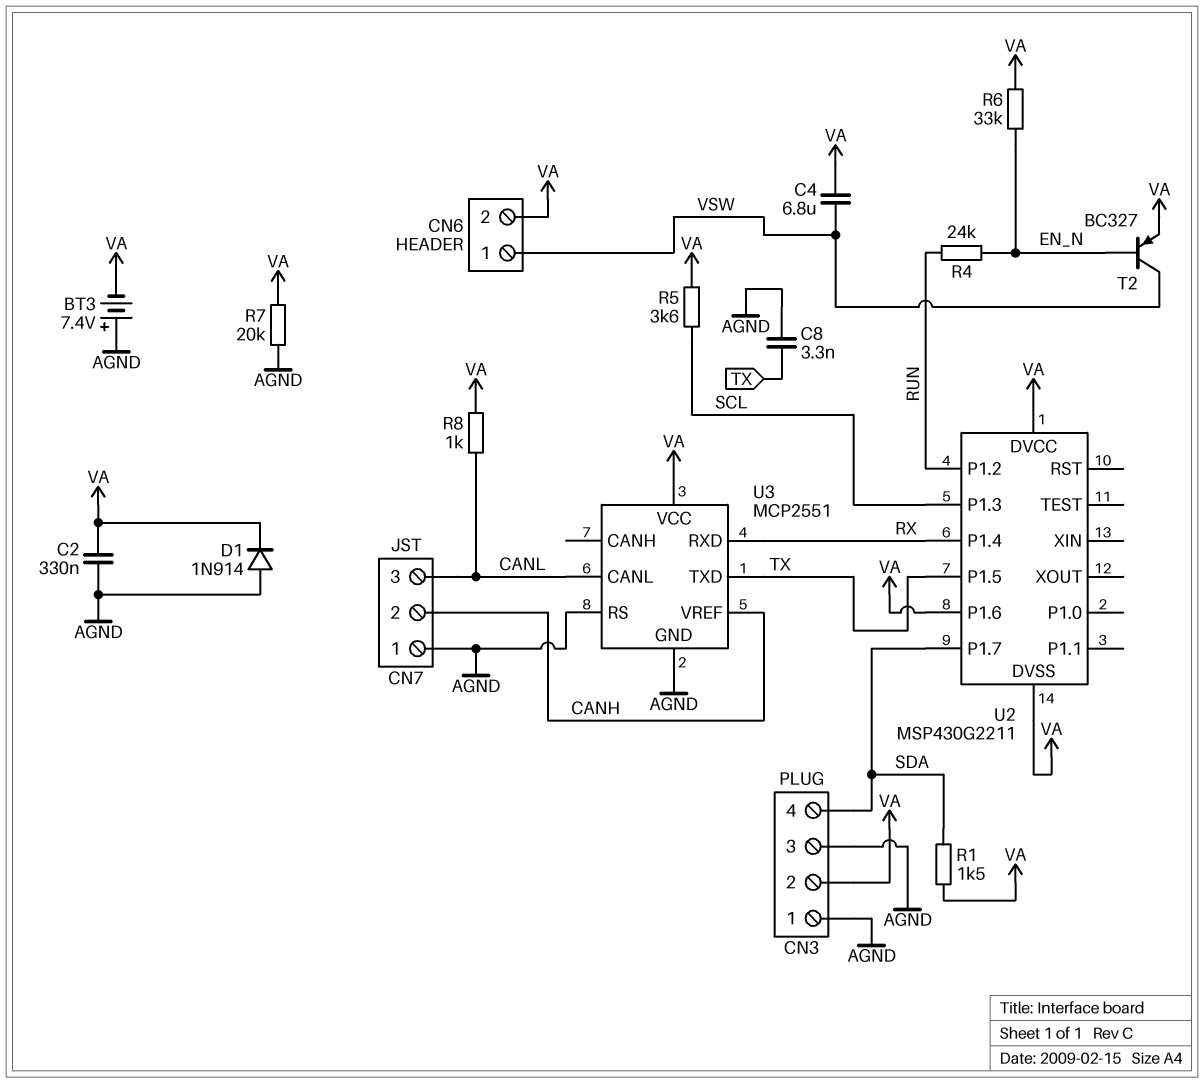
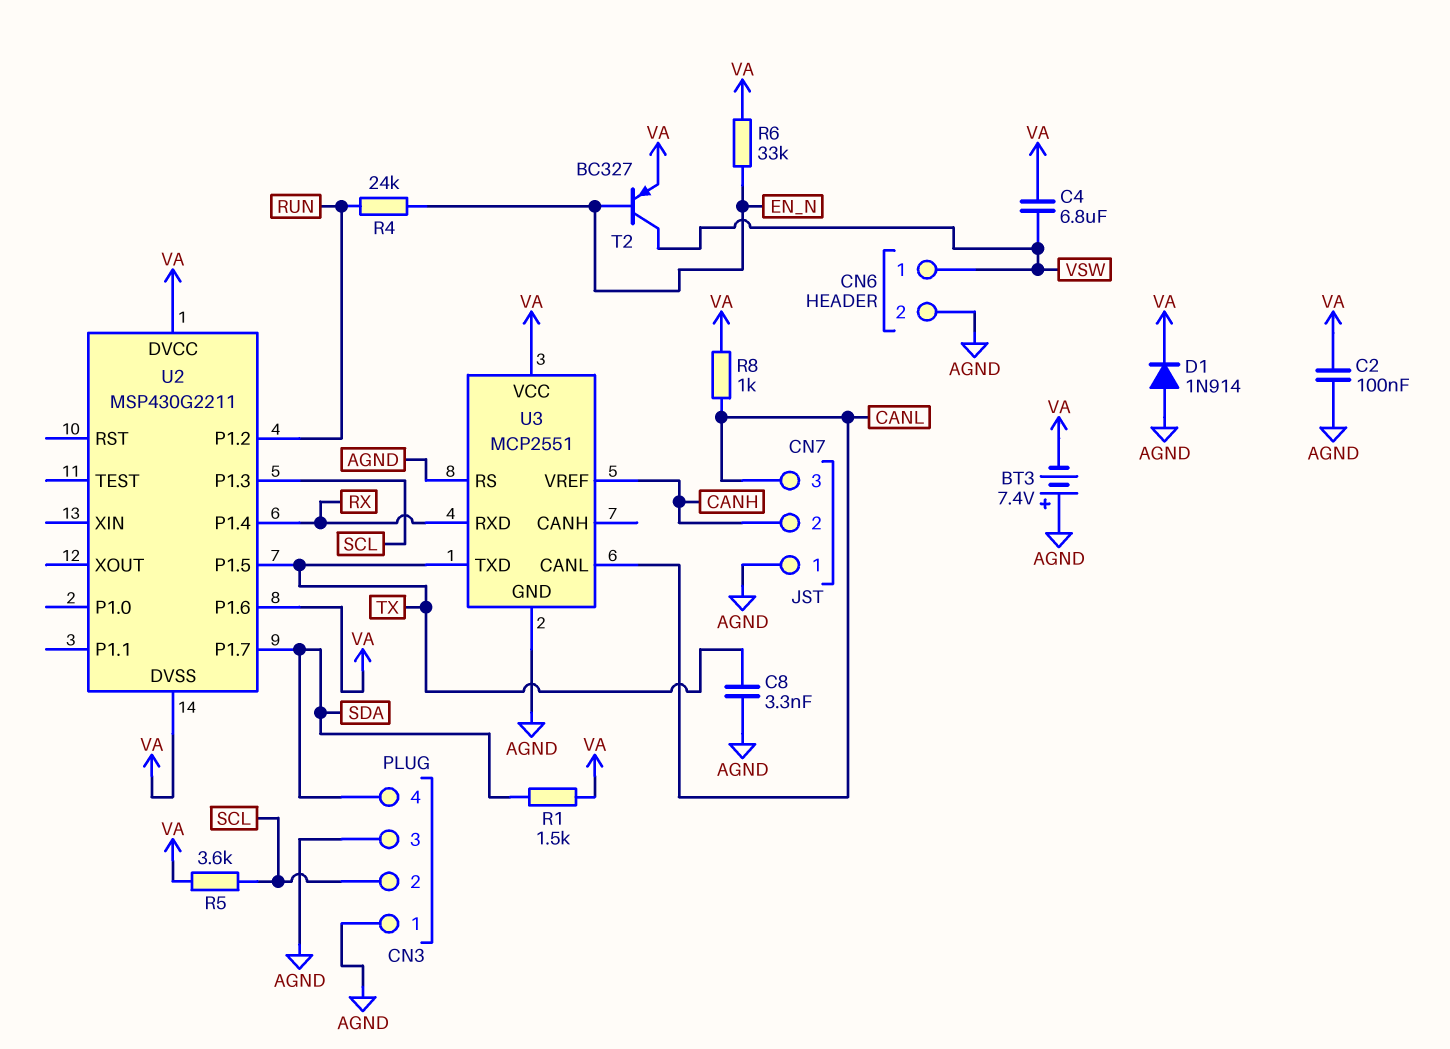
C2: 330nF (AGND, VA) -> 100nF (AGND, VA)
CN3 pin 2: VA -> SCL
CN6 pin 2: VA -> AGND
R7: 20k (AGND, VA) -> none

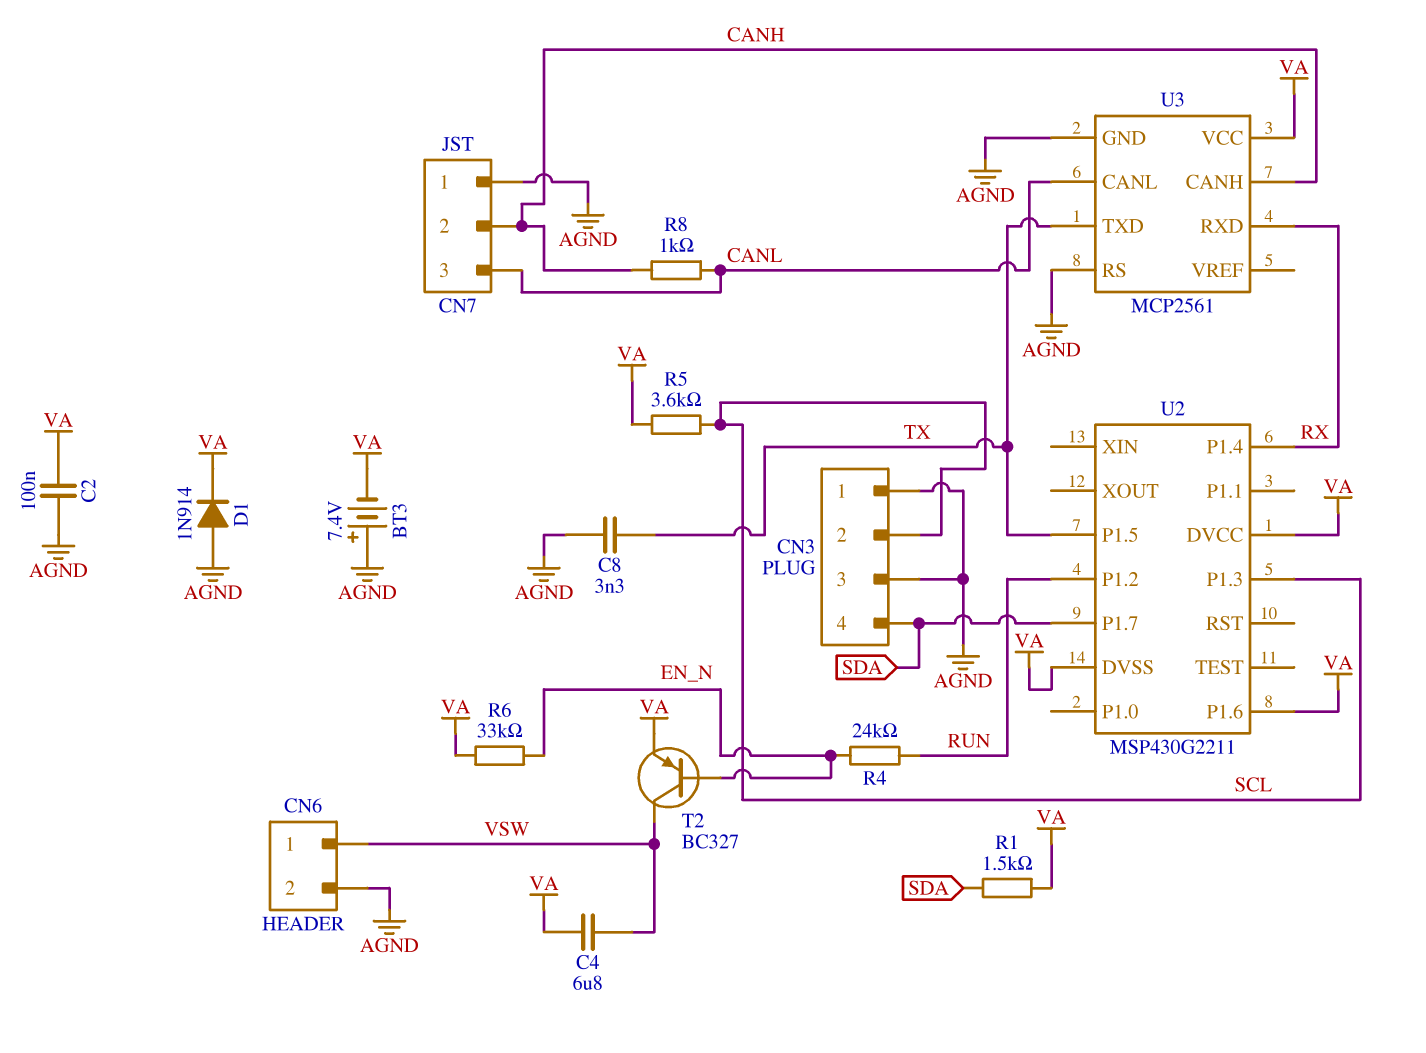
R8: 1k (CANL, VA) -> 1k (CANH, CANL)
U3: MCP2551 -> MCP2561
U3 pin CANH: none -> CANH
U3 pin VREF: CANH -> none

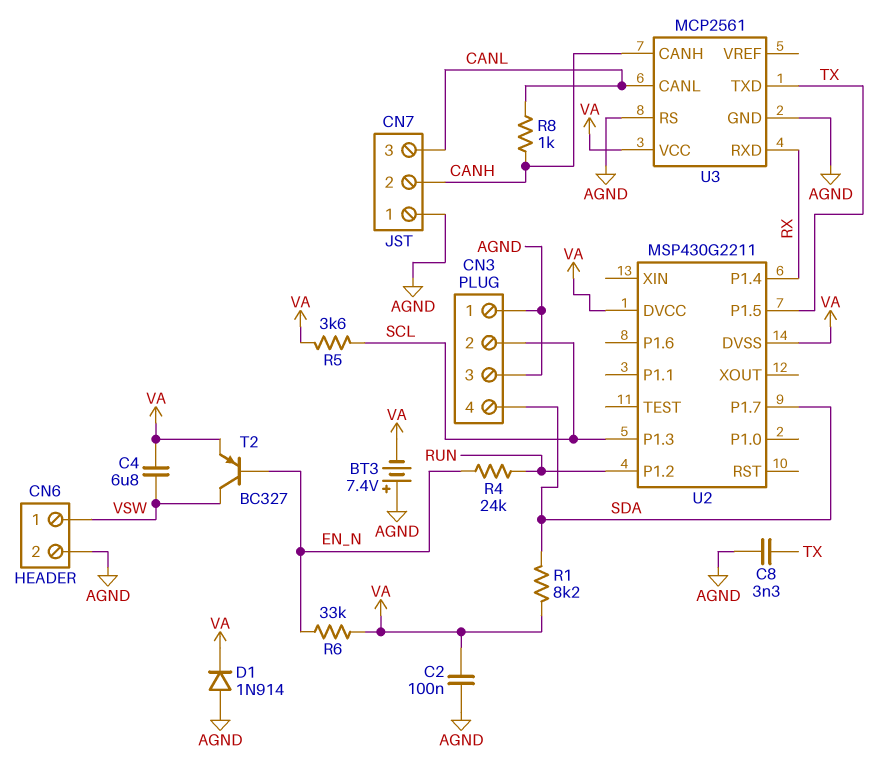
R1: 1.5k (SDA, VA) -> 8.2k (SDA, VA)
U2 pin P1.6: VA -> none

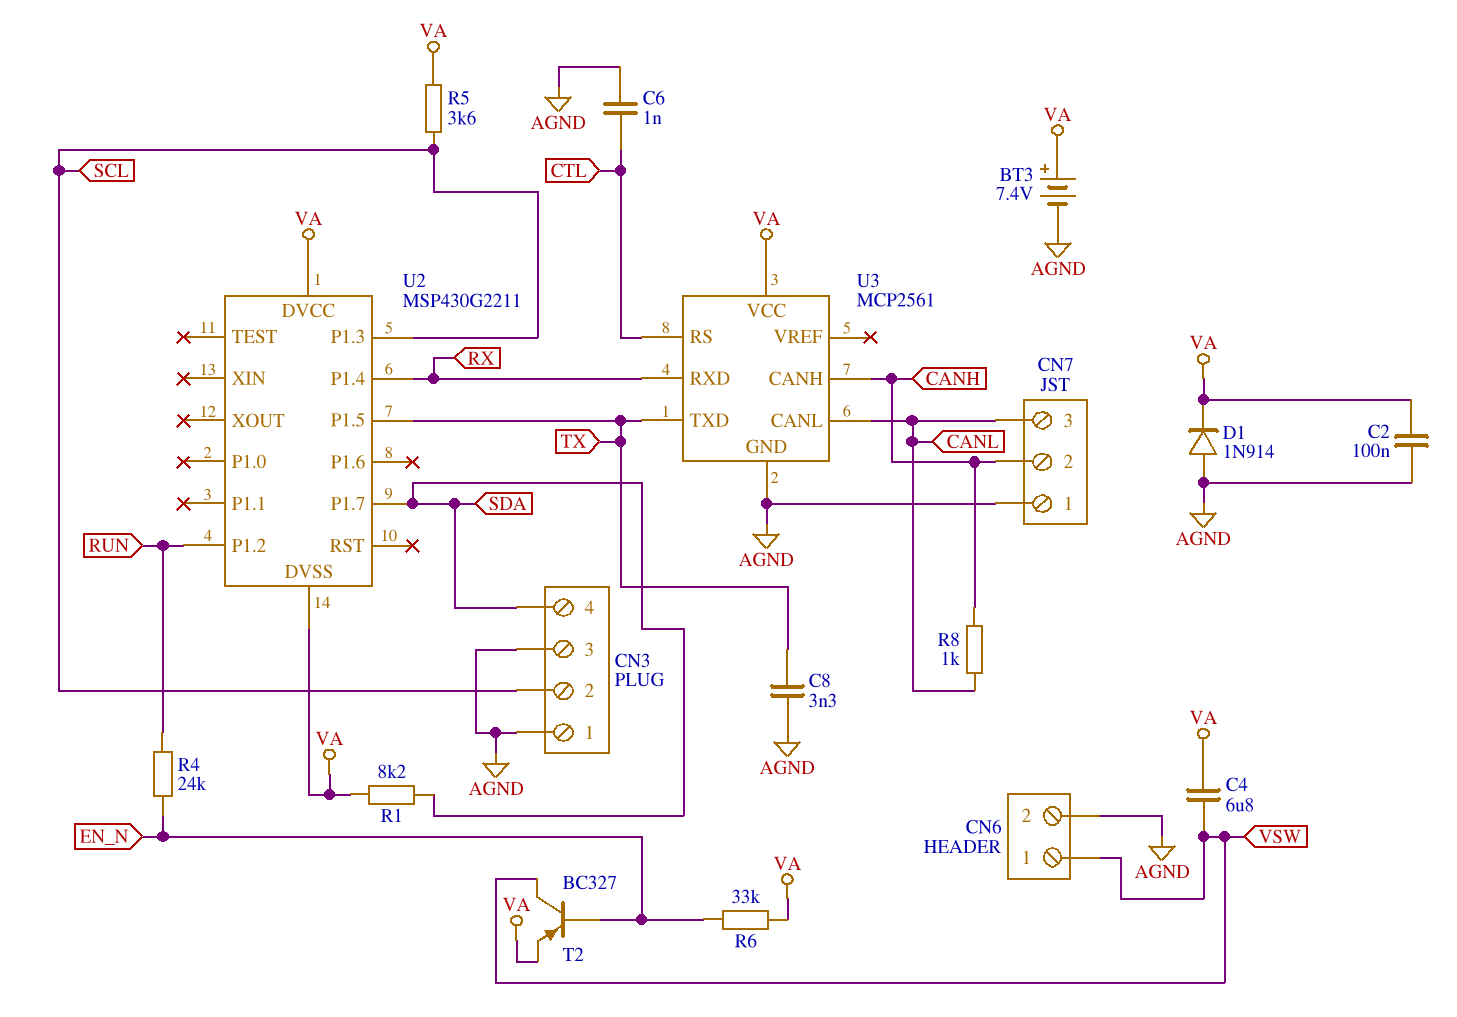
BT3: 7.4V (plus AGND, minus VA) -> 7.4V (plus VA, minus AGND)
C6: none -> 1nF (AGND, CTL)
U3 pin RS: AGND -> CTL

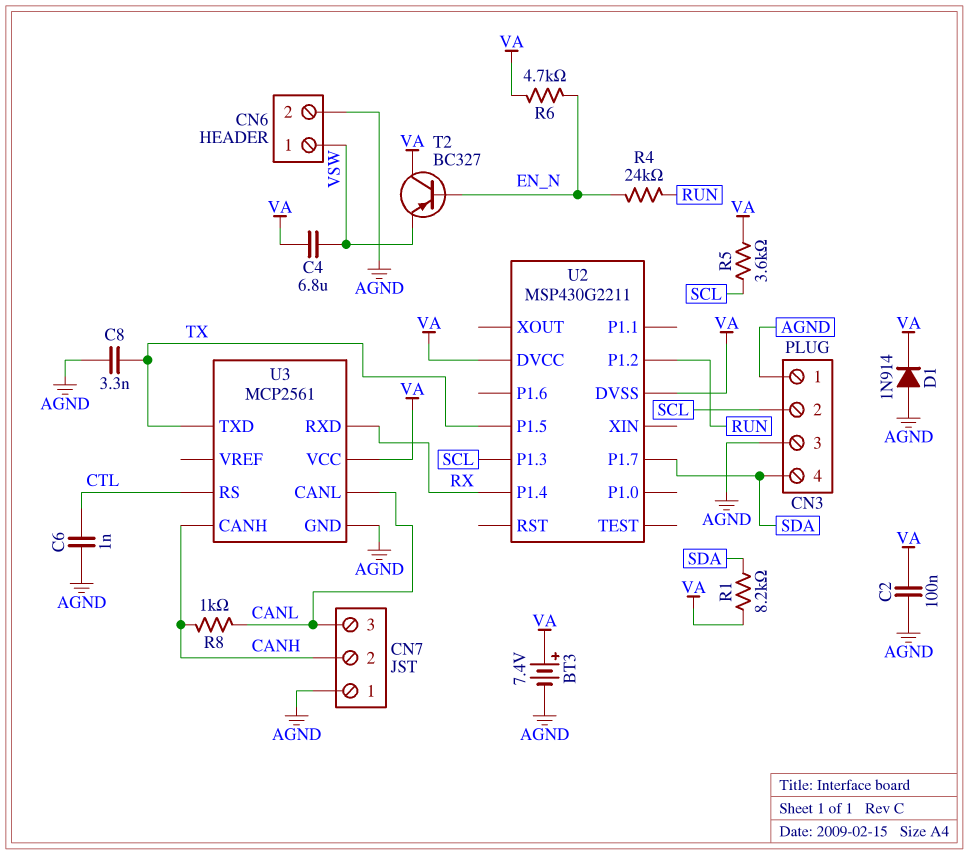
R6: 33k (EN_N, VA) -> 4.7k (EN_N, VA)
T2: PNP BC327 (B EN_N, C VSW, E VA) -> PNP BC327 (B EN_N, C VA, E VSW)

